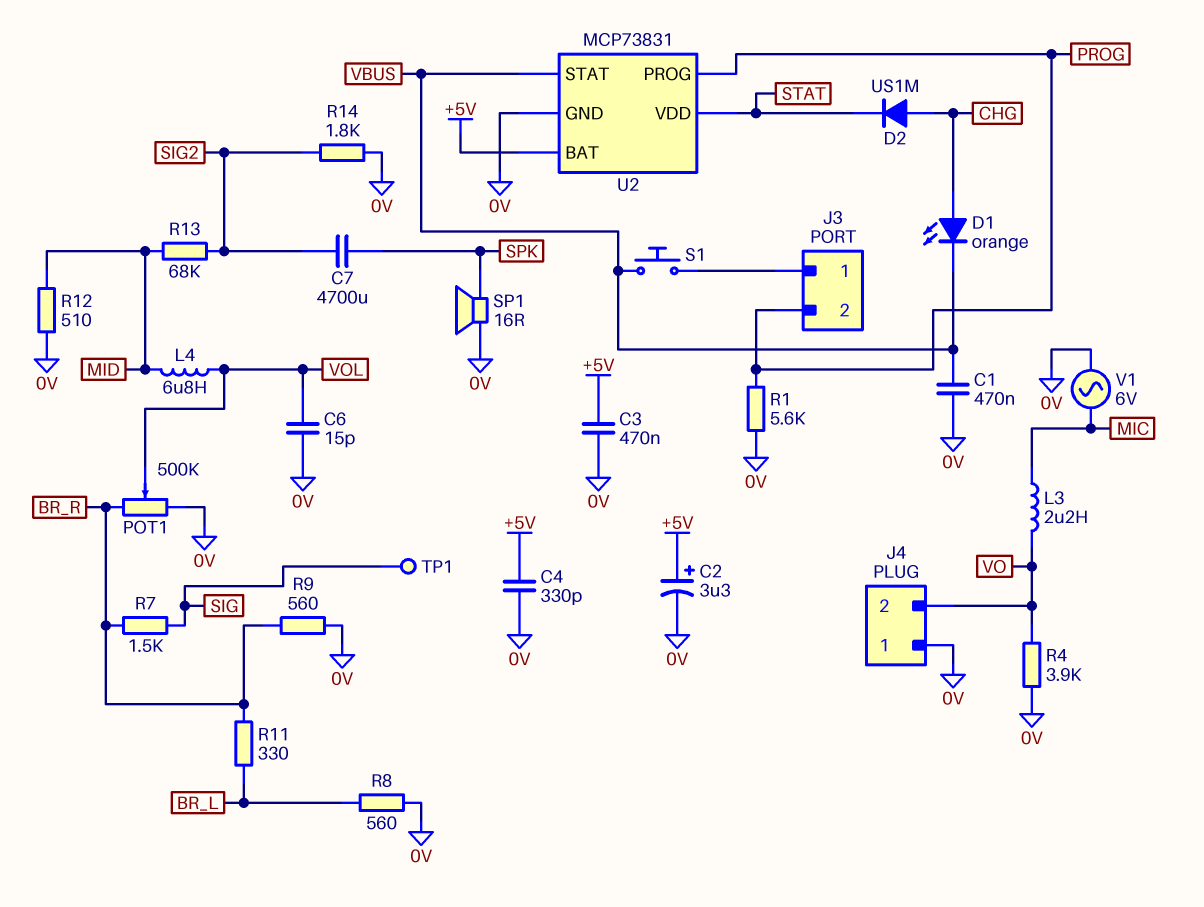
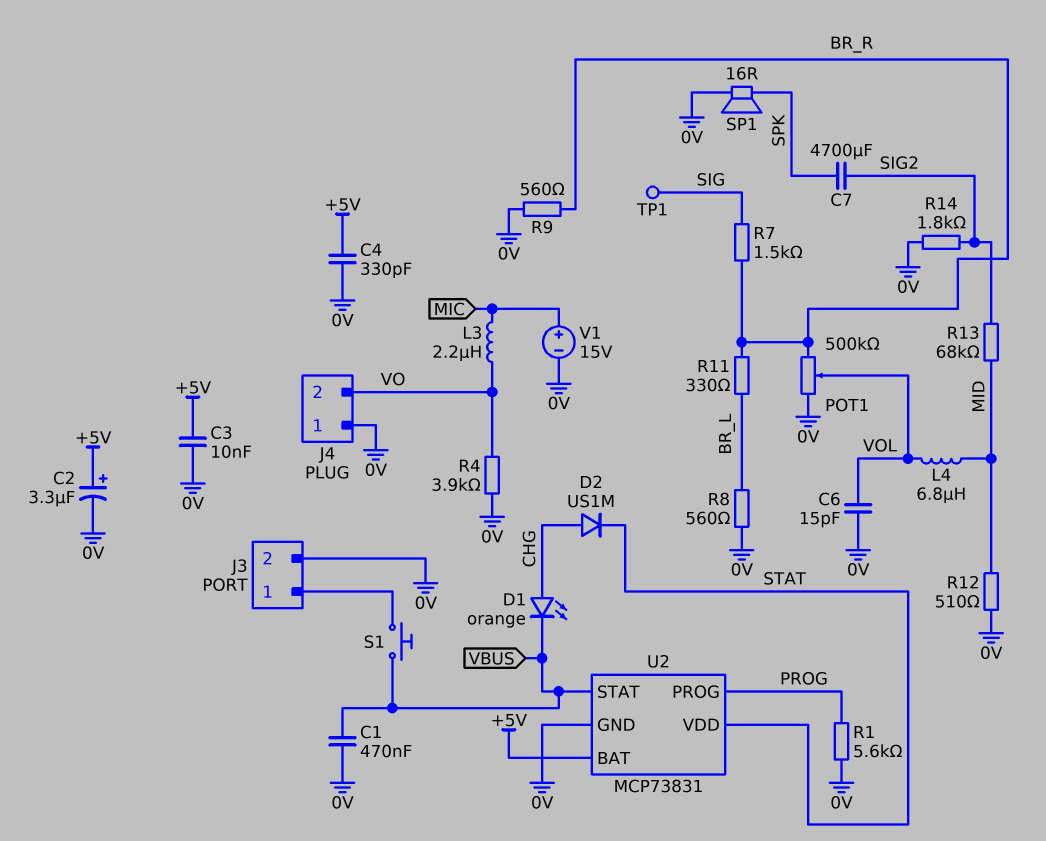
C3: 470nF (+5V, 0V) -> 10nF (+5V, 0V)
J3 pin 2: PROG -> 0V
V1: AC 6V (0V, MIC) -> 15V (plus MIC, minus 0V)

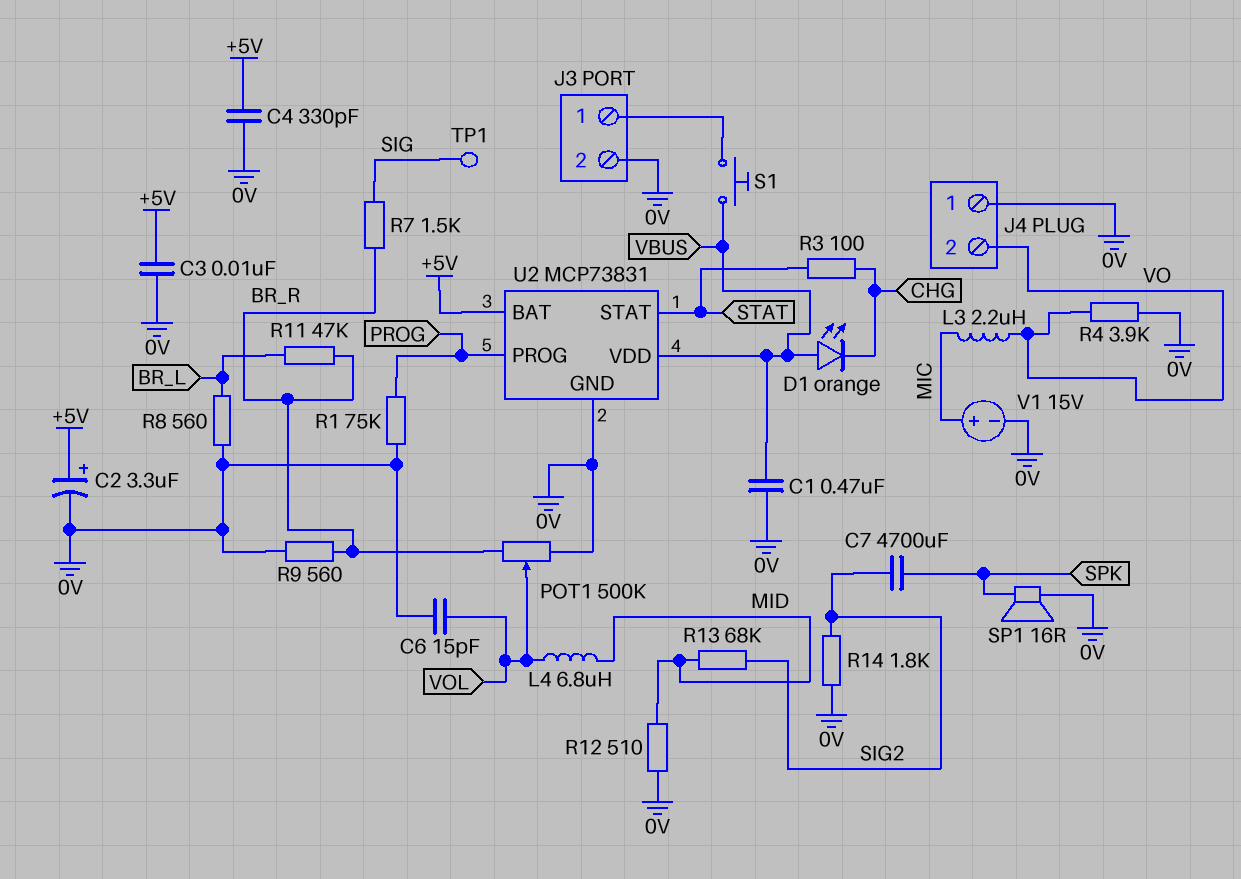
D1: LED orange (A CHG, K VBUS) -> LED orange (A VBUS, K CHG)
D2: diode US1M (A CHG, K STAT) -> none
R1: 5.6k (0V, PROG) -> 75k (0V, PROG)
R3: none -> 100 (CHG, STAT)
R11: 330 (BR_L, BR_R) -> 47k (BR_L, BR_R)
U2 pin STAT: VBUS -> STAT
U2 pin VDD: STAT -> VBUS

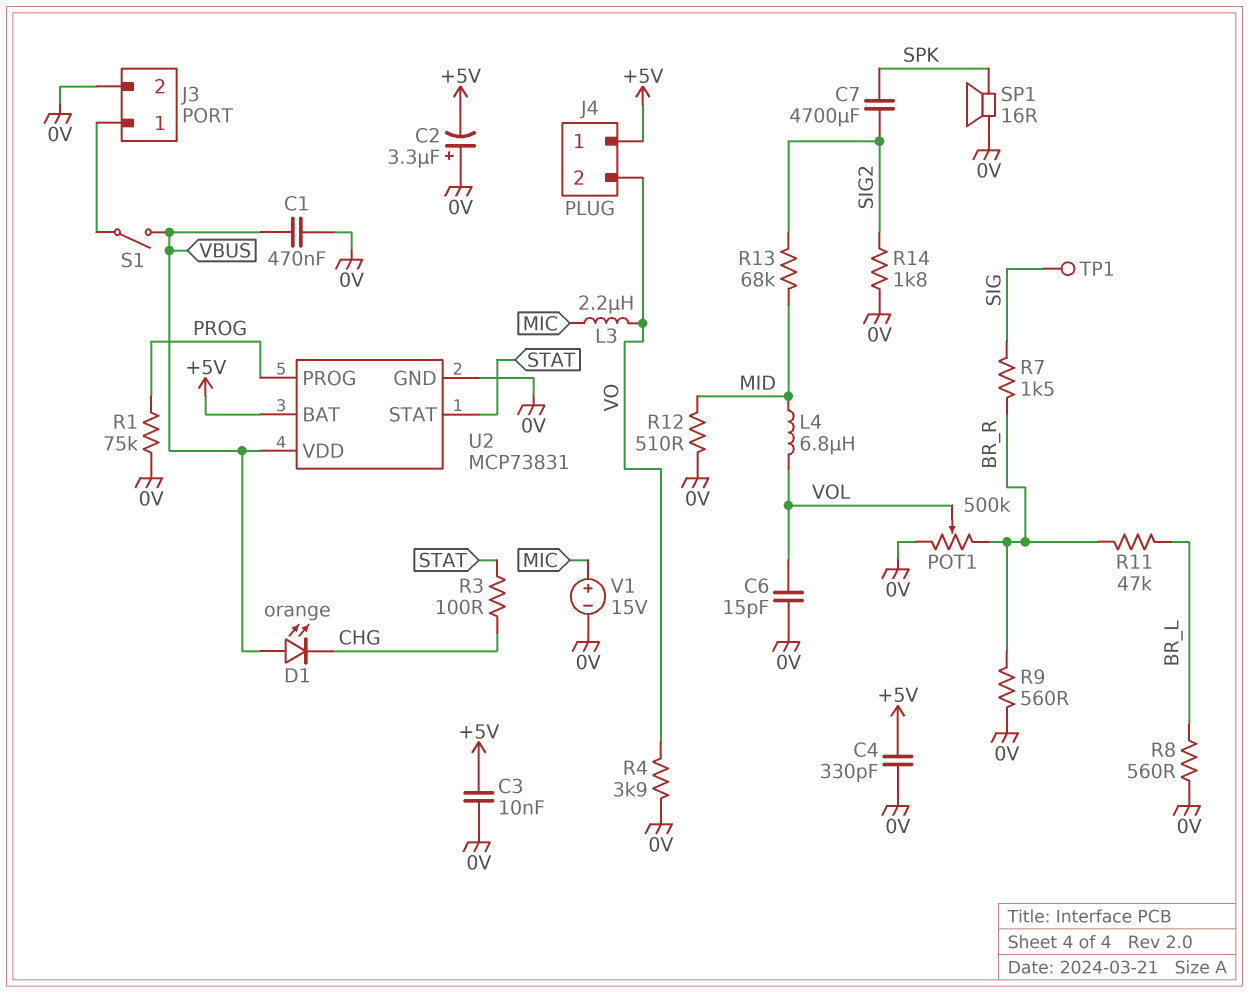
C2: 3.3uF (plus +5V, minus 0V) -> 3.3uF (plus 0V, minus +5V)
J4 pin 1: 0V -> +5V
S1: button (J3/1, VBUS) -> switch (J3/1, VBUS)

